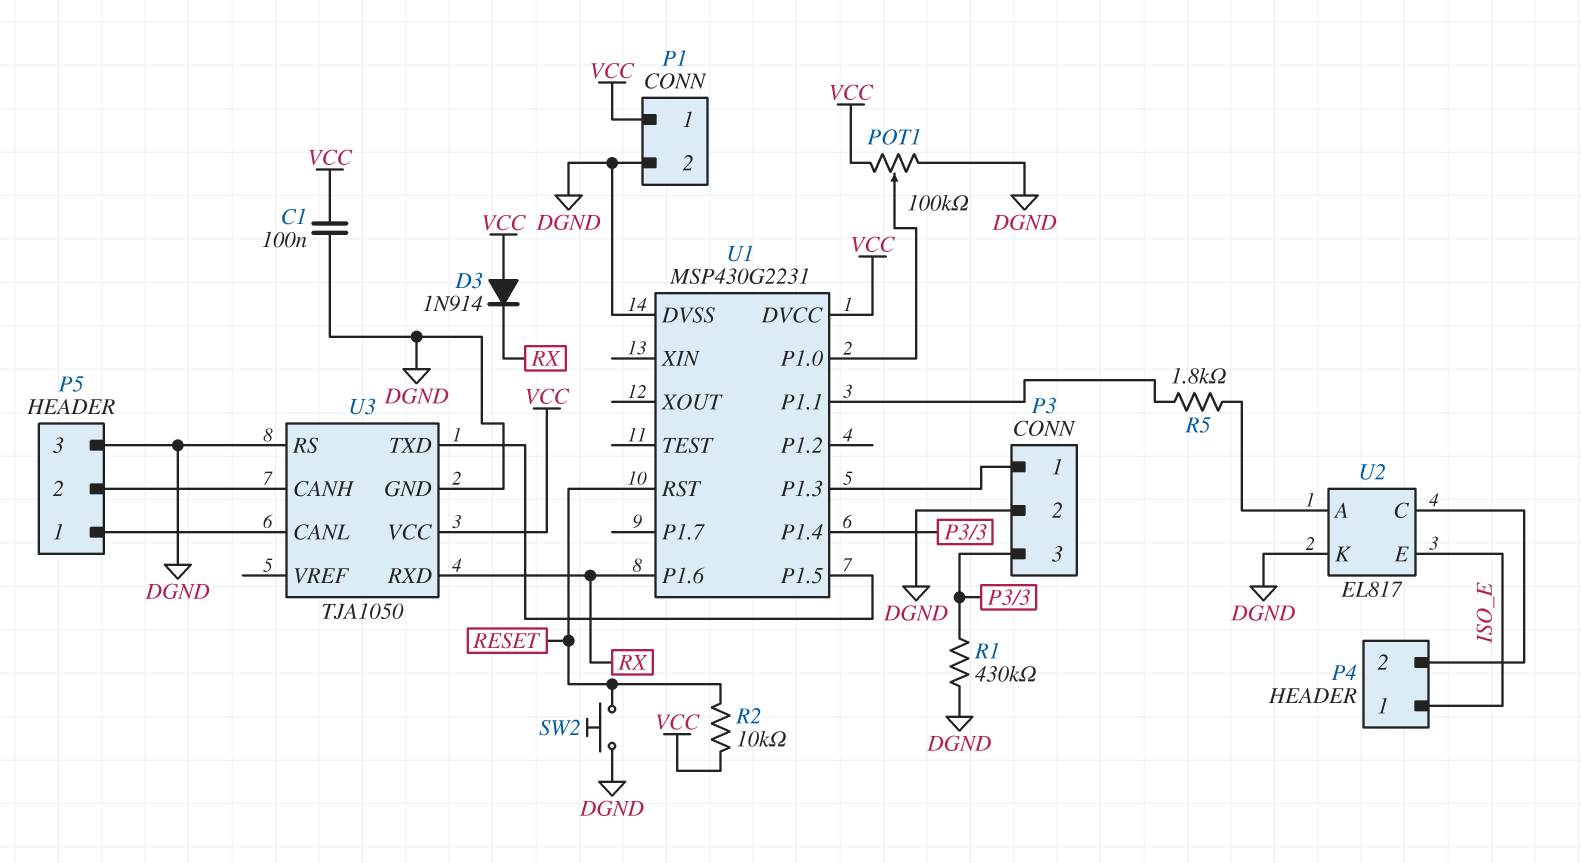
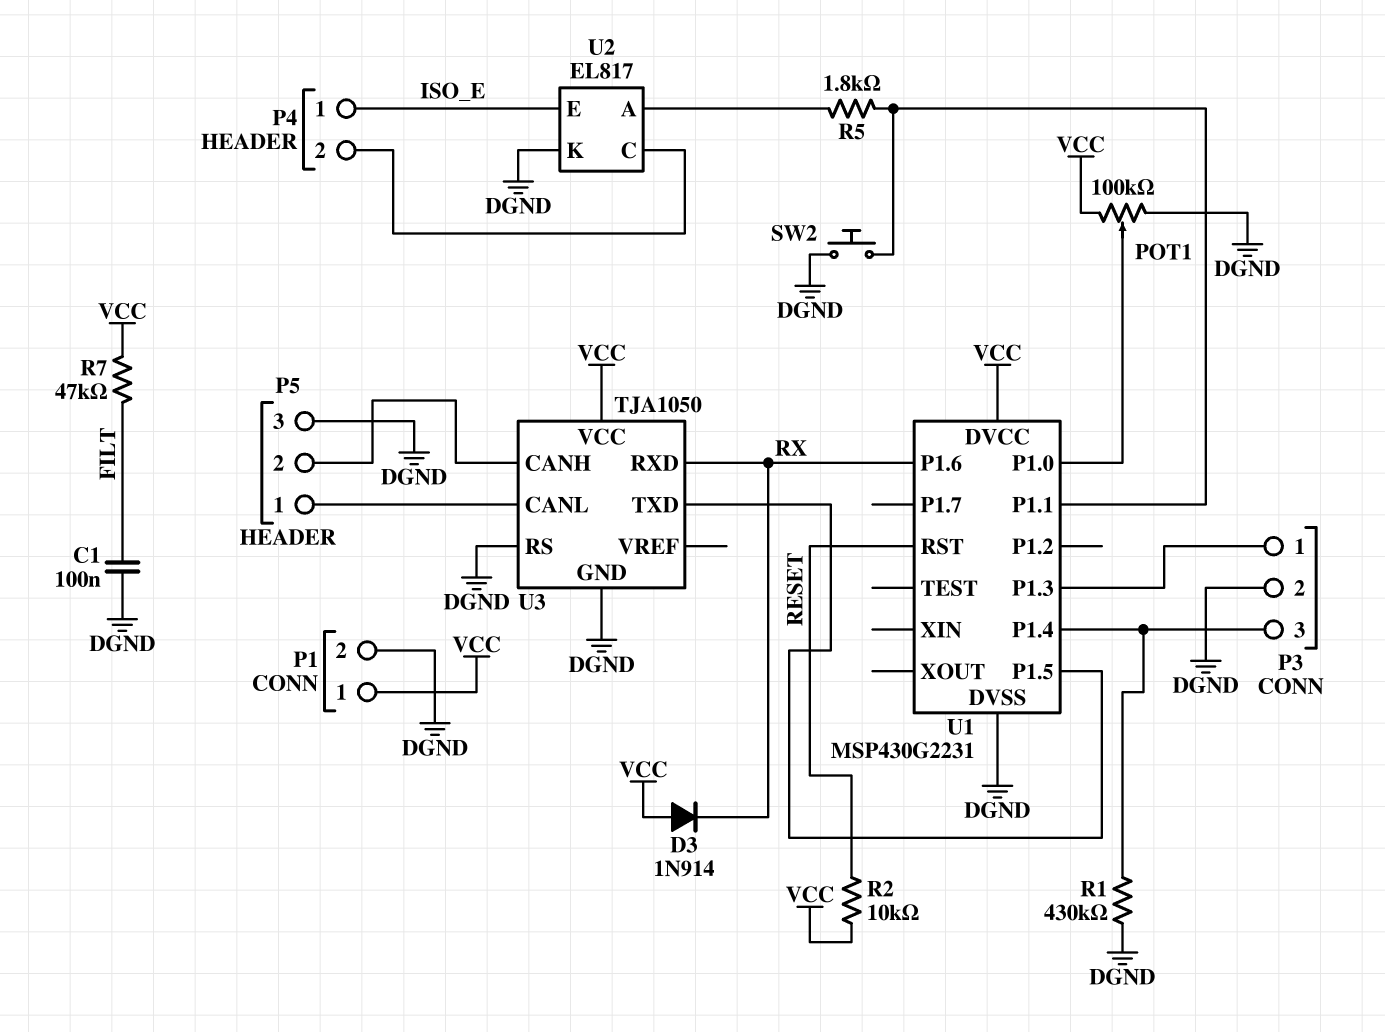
C1: 100nF (DGND, VCC) -> 100nF (DGND, FILT)
R7: none -> 47k (FILT, VCC)
SW2: button (DGND, RESET) -> button (DGND, U1/P1.1)

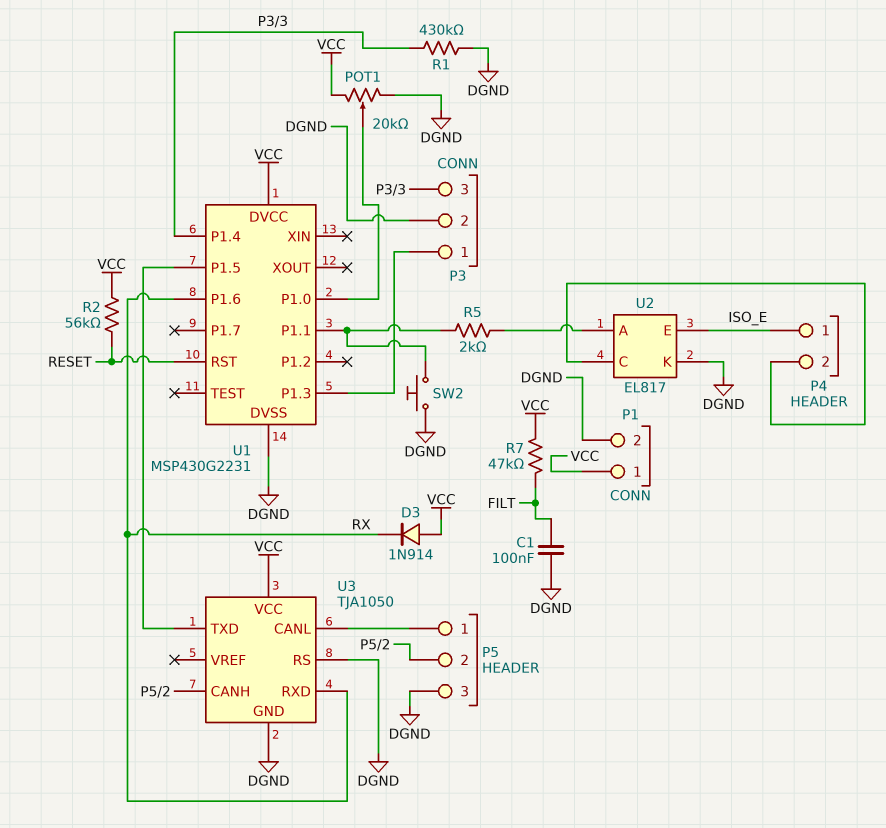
POT1: 100k (DGND, VCC, wiper U1/P1.0) -> 20k (DGND, VCC, wiper U1/P1.0)
R2: 10k (RESET, VCC) -> 56k (RESET, VCC)
R5: 1.8k (U1/P1.1, U2/A) -> 2k (U1/P1.1, U2/A)

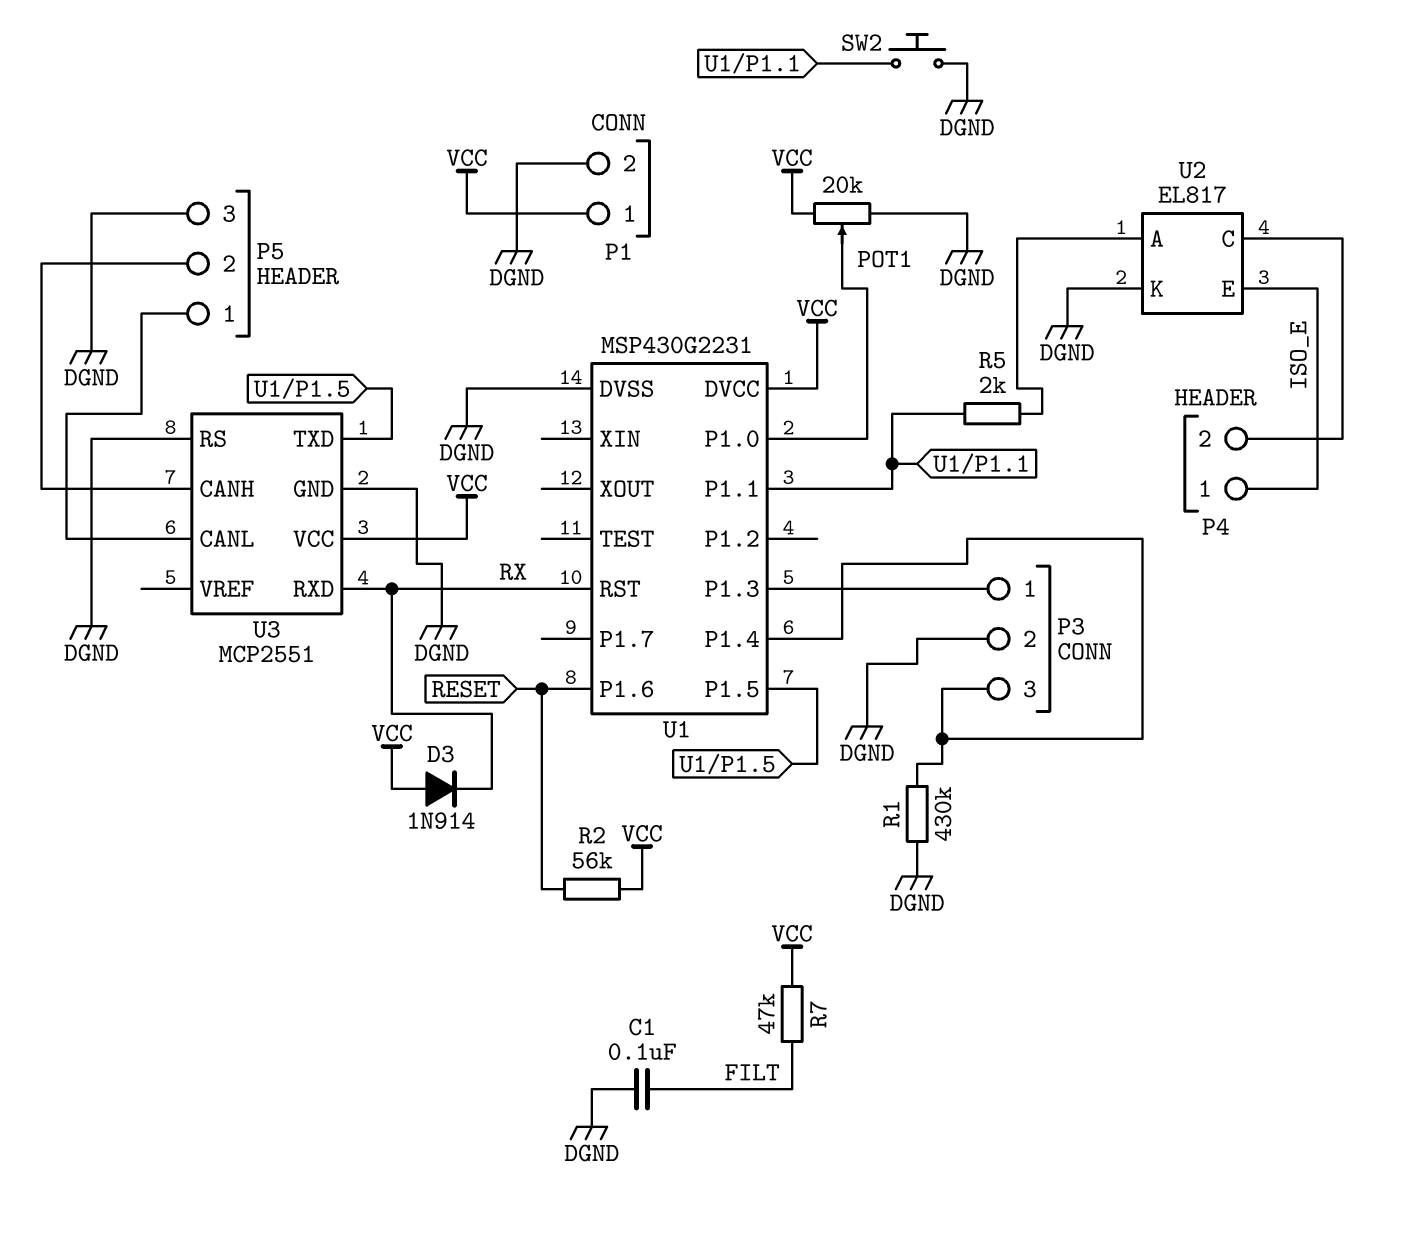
U1 pin P1.6: RX -> RESET
U1 pin RST: RESET -> RX
U3: TJA1050 -> MCP2551

